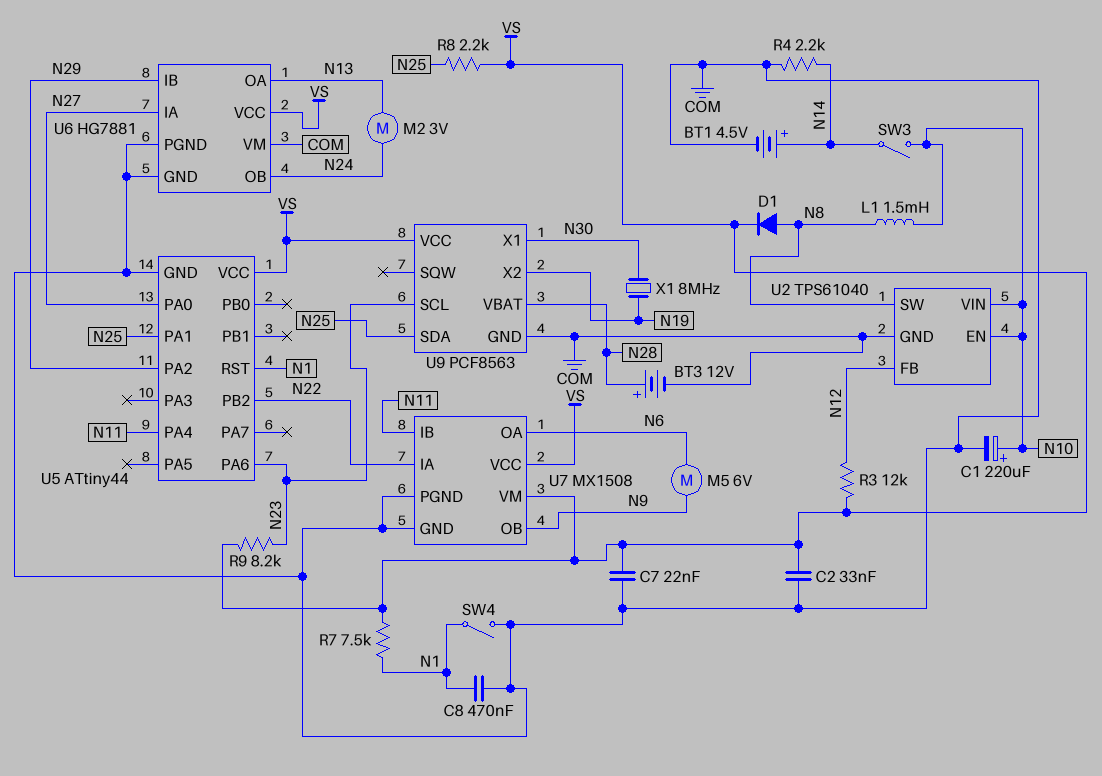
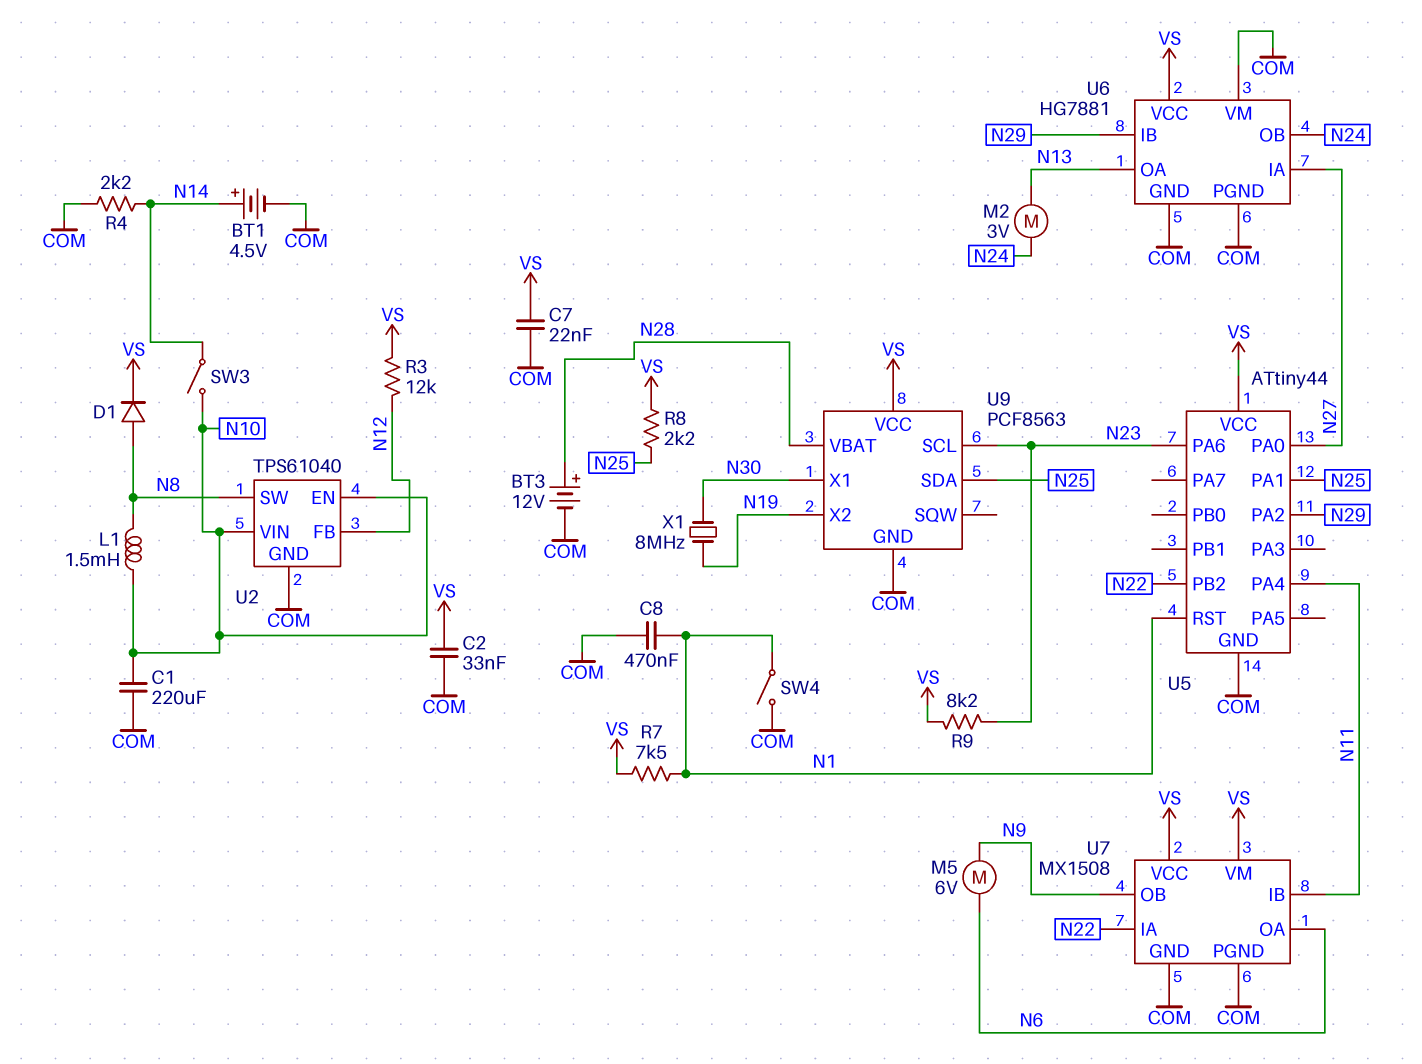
C1: 220uF (plus N10, minus COM) -> 220uF (COM, N10)

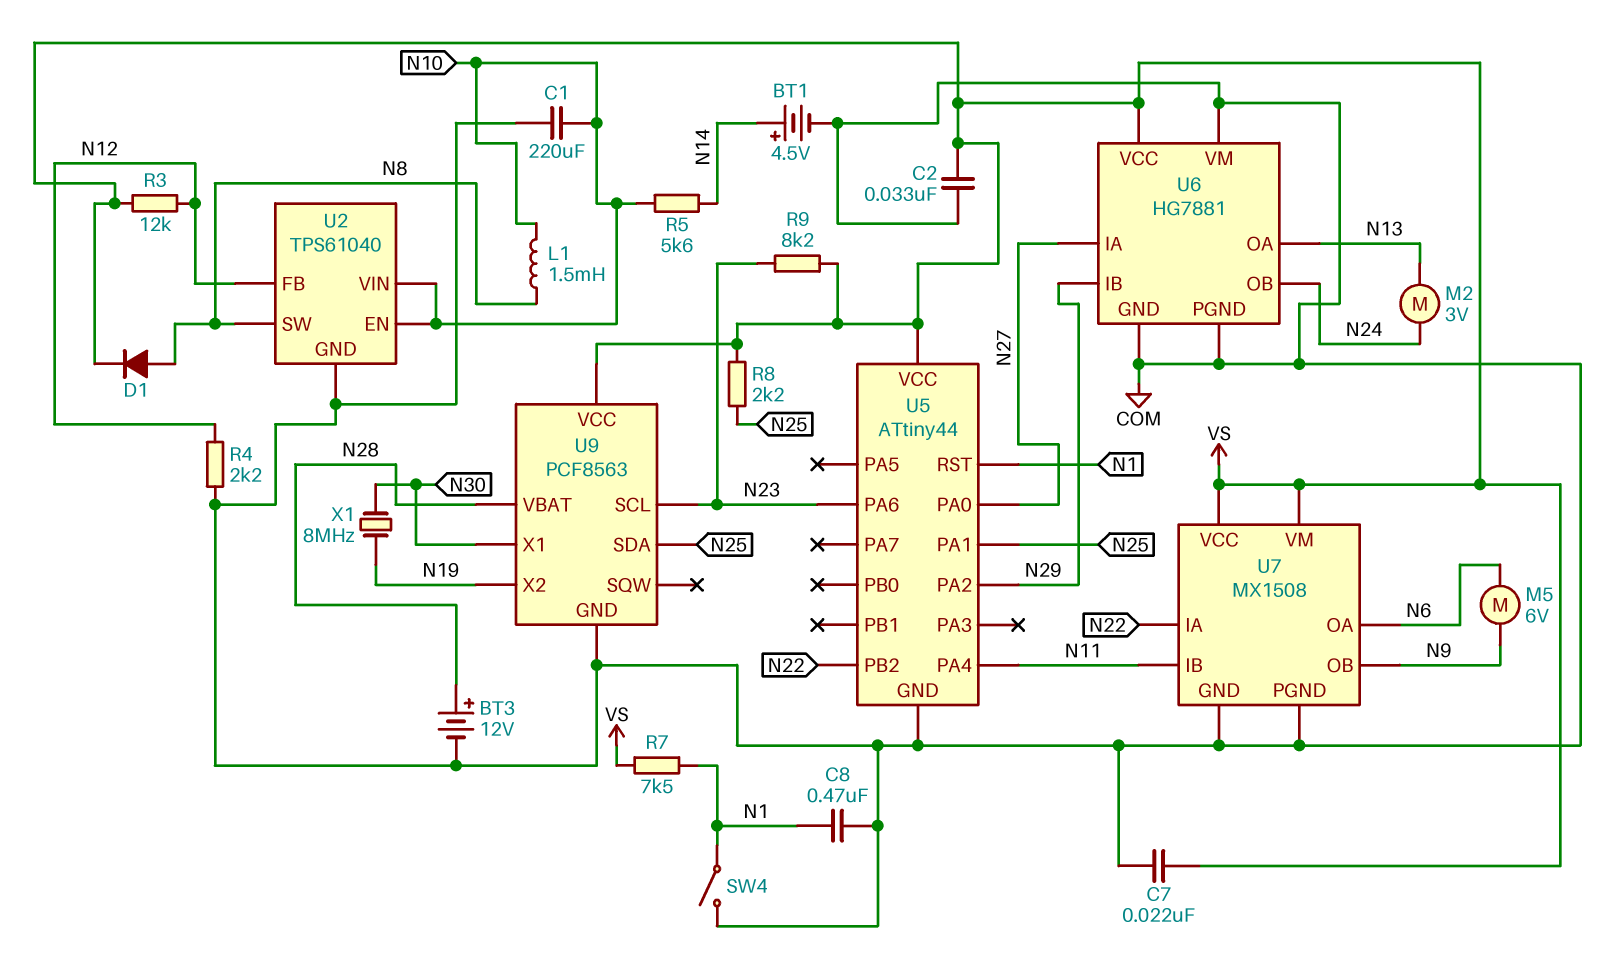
R4: 2.2k (COM, N14) -> 2.2k (COM, N12)
R5: none -> 5.6k (N10, N14)
SW3: switch (N10, N14) -> none

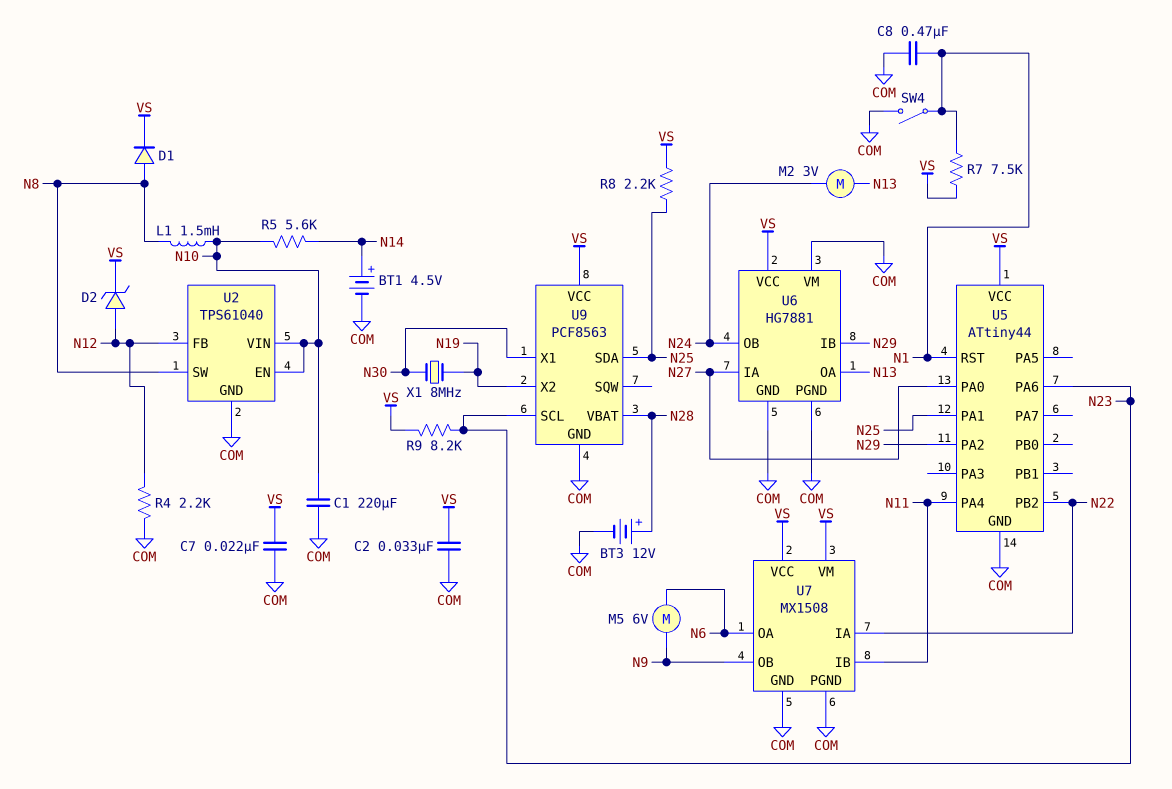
D2: none -> zener (A N12, K VS)
R3: 12k (N12, VS) -> none

